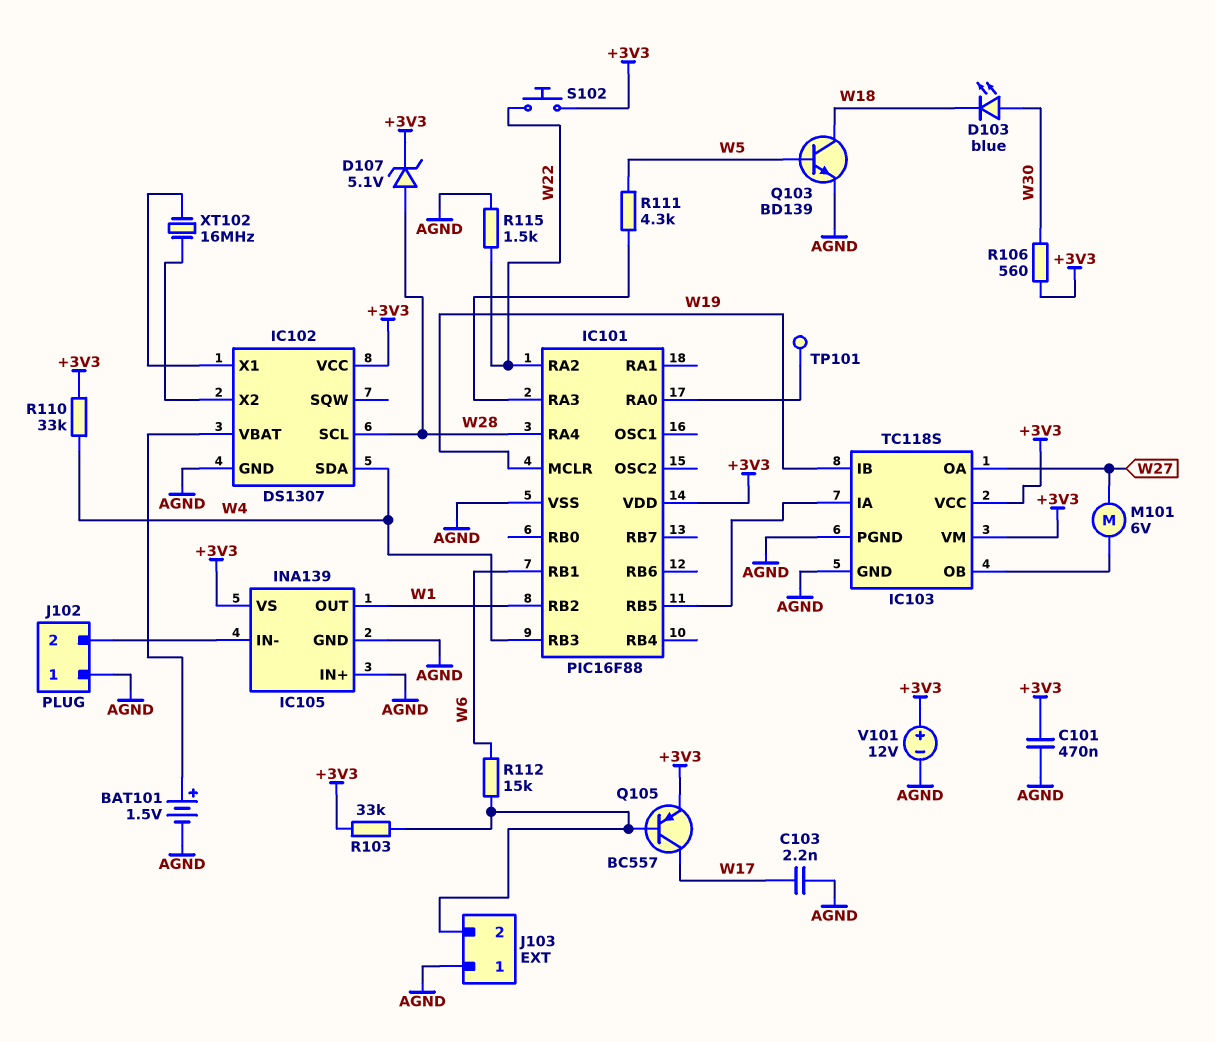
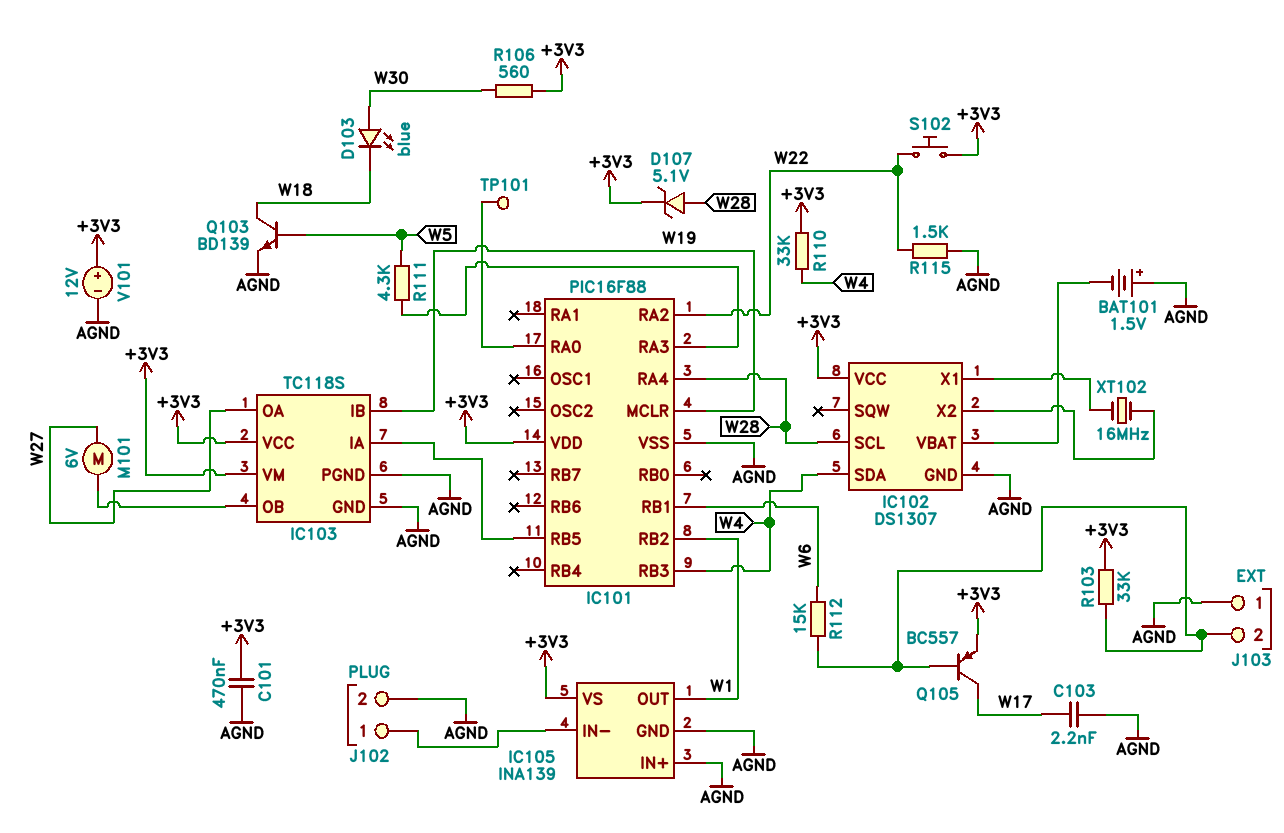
BAT101: 1.5V (plus IC102/VBAT, minus AGND) -> 1.5V (plus AGND, minus IC102/VBAT)
J102 pin 1: AGND -> IC105/IN-
J102 pin 2: IC105/IN- -> AGND

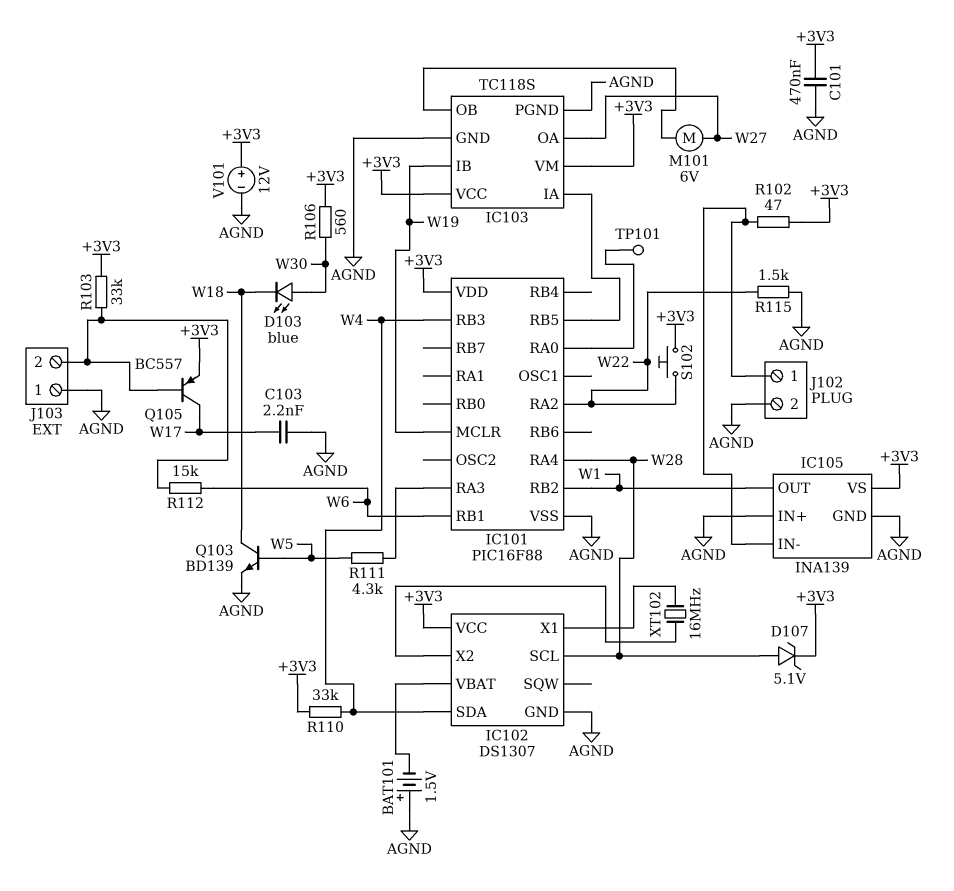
R102: none -> 47 (+3V3, IC105/IN-)

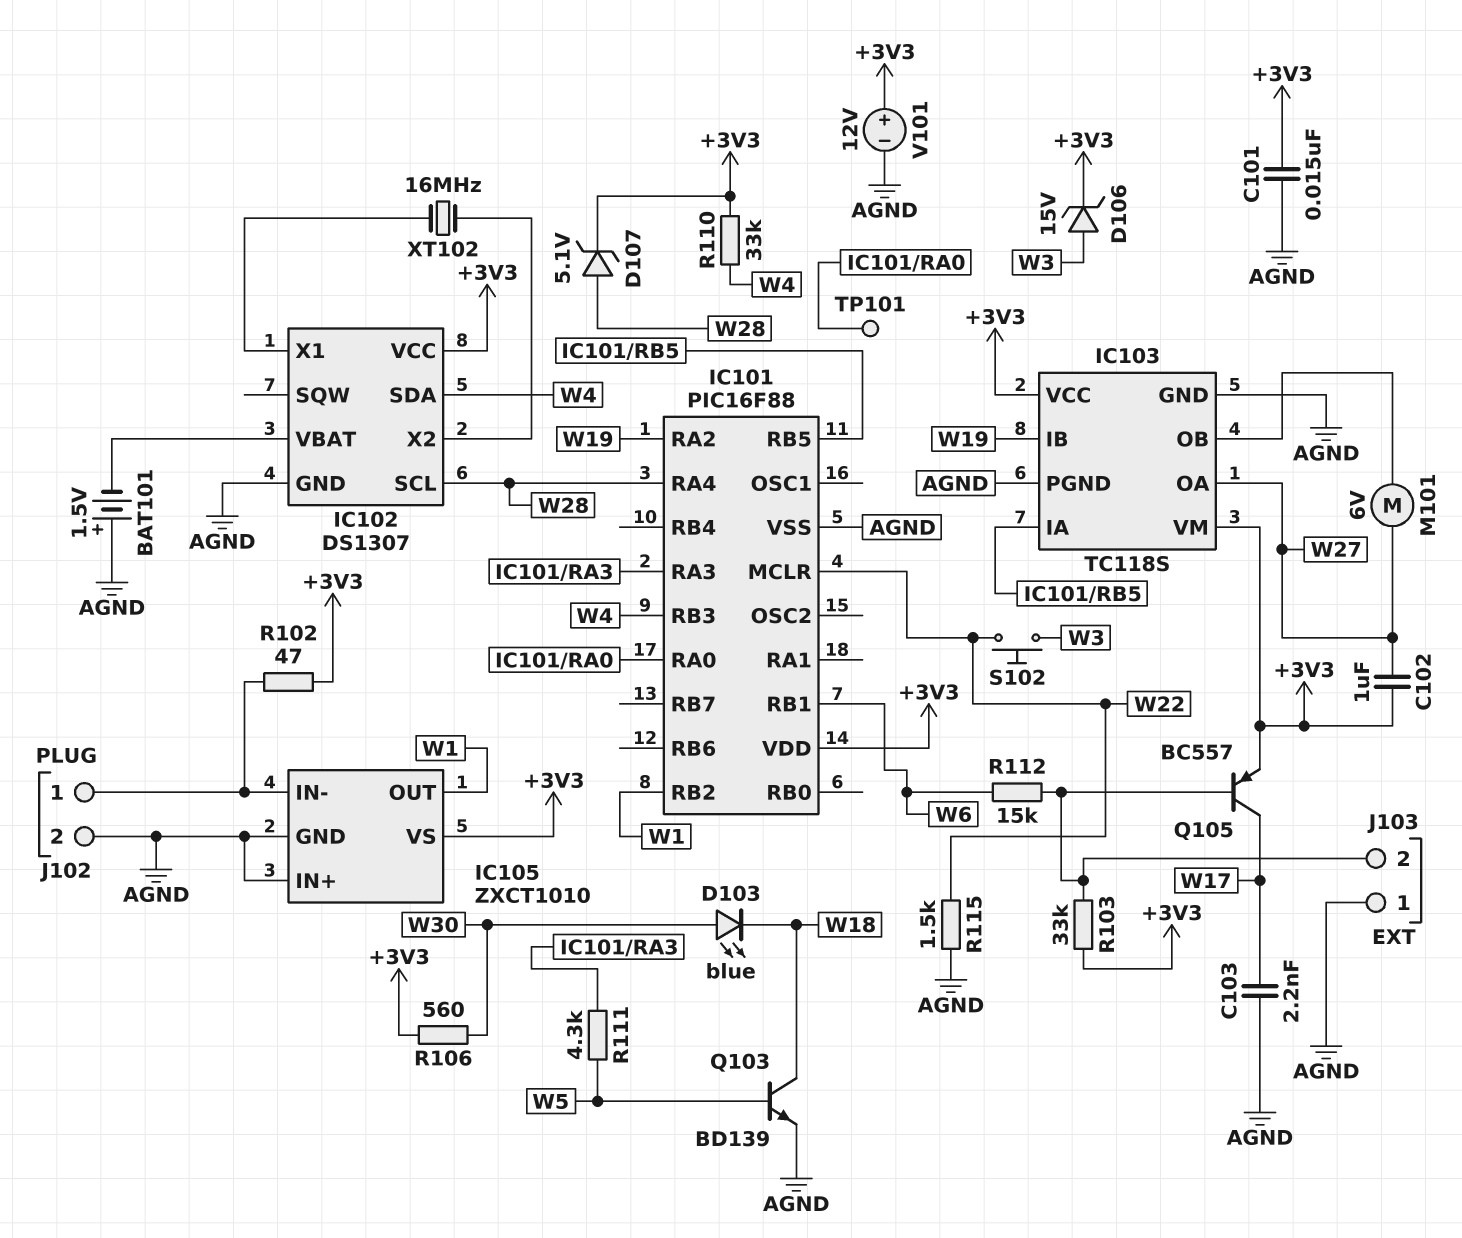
C101: 470nF (+3V3, AGND) -> 15nF (+3V3, AGND)
C102: none -> 1uF (+3V3, W27)
D106: none -> zener 15V (A W3, K +3V3)
IC101 pin MCLR: W19 -> W22
IC101 pin RA2: W22 -> W19
IC105: INA139 -> ZXCT1010
S102: button (+3V3, W22) -> button (W3, W22)

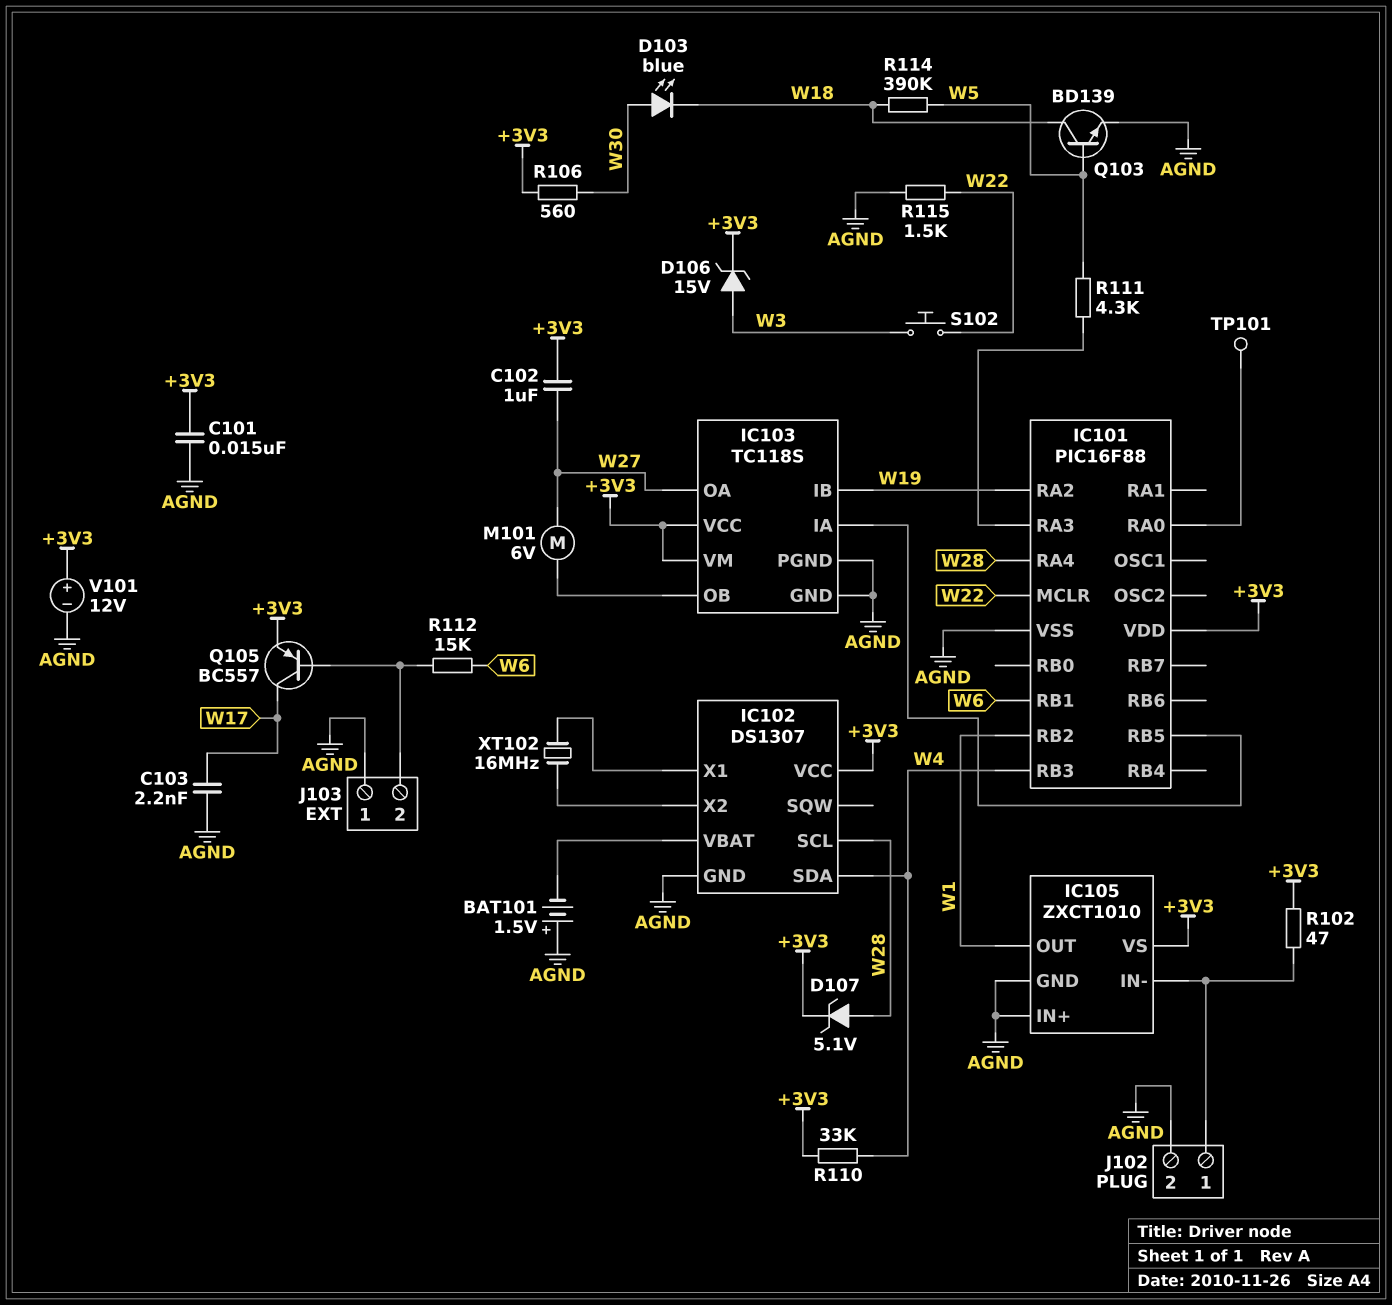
R103: 33k (+3V3, J103/2) -> none
R114: none -> 390k (W5, W18)

